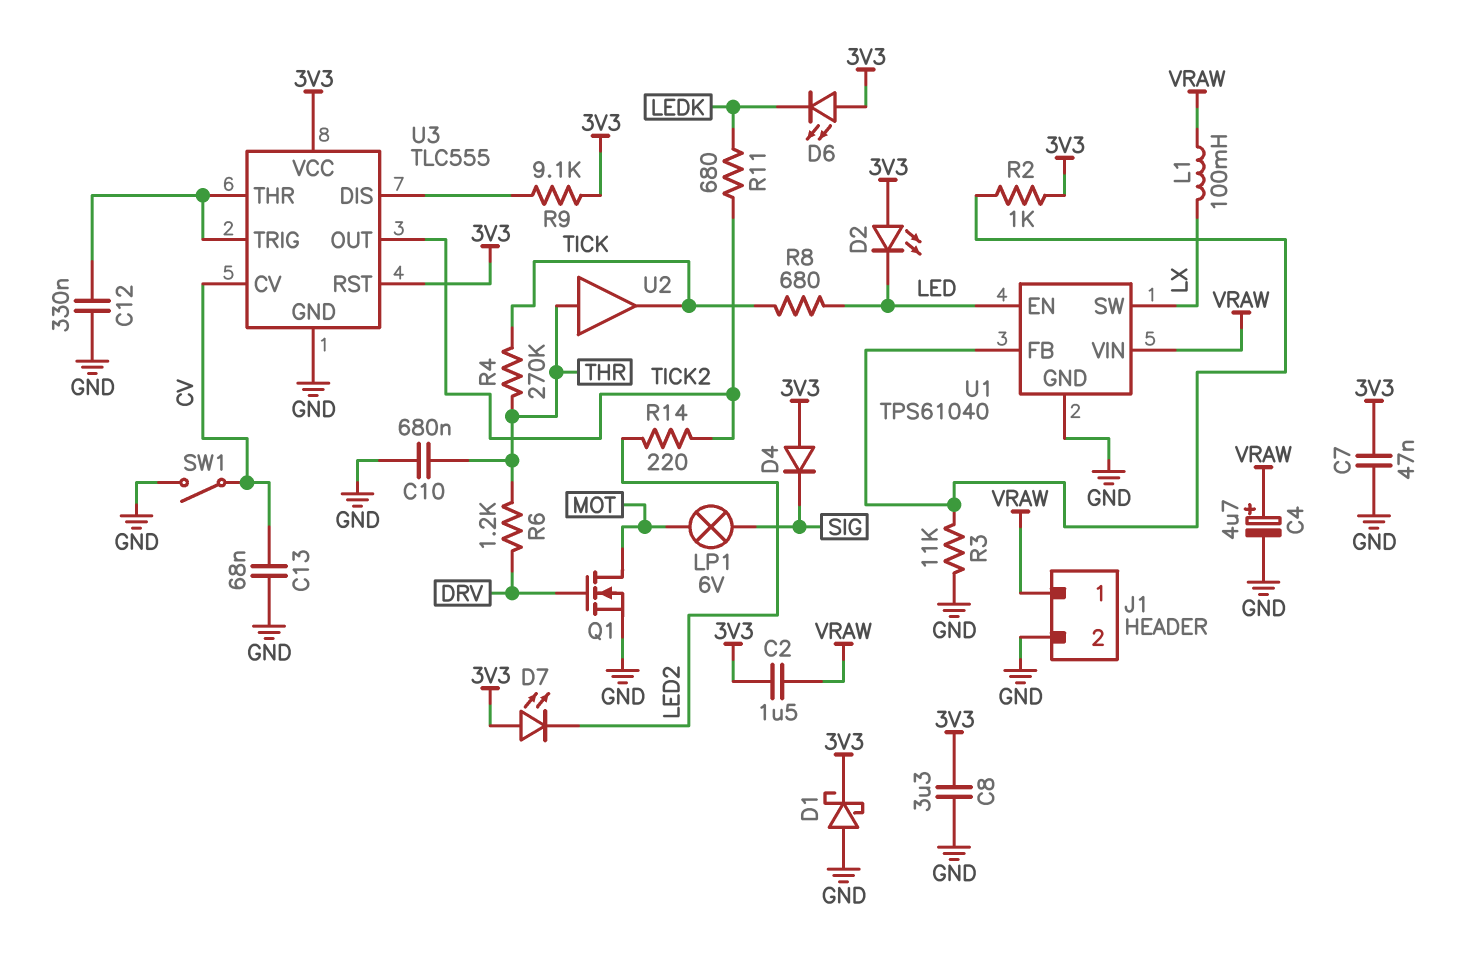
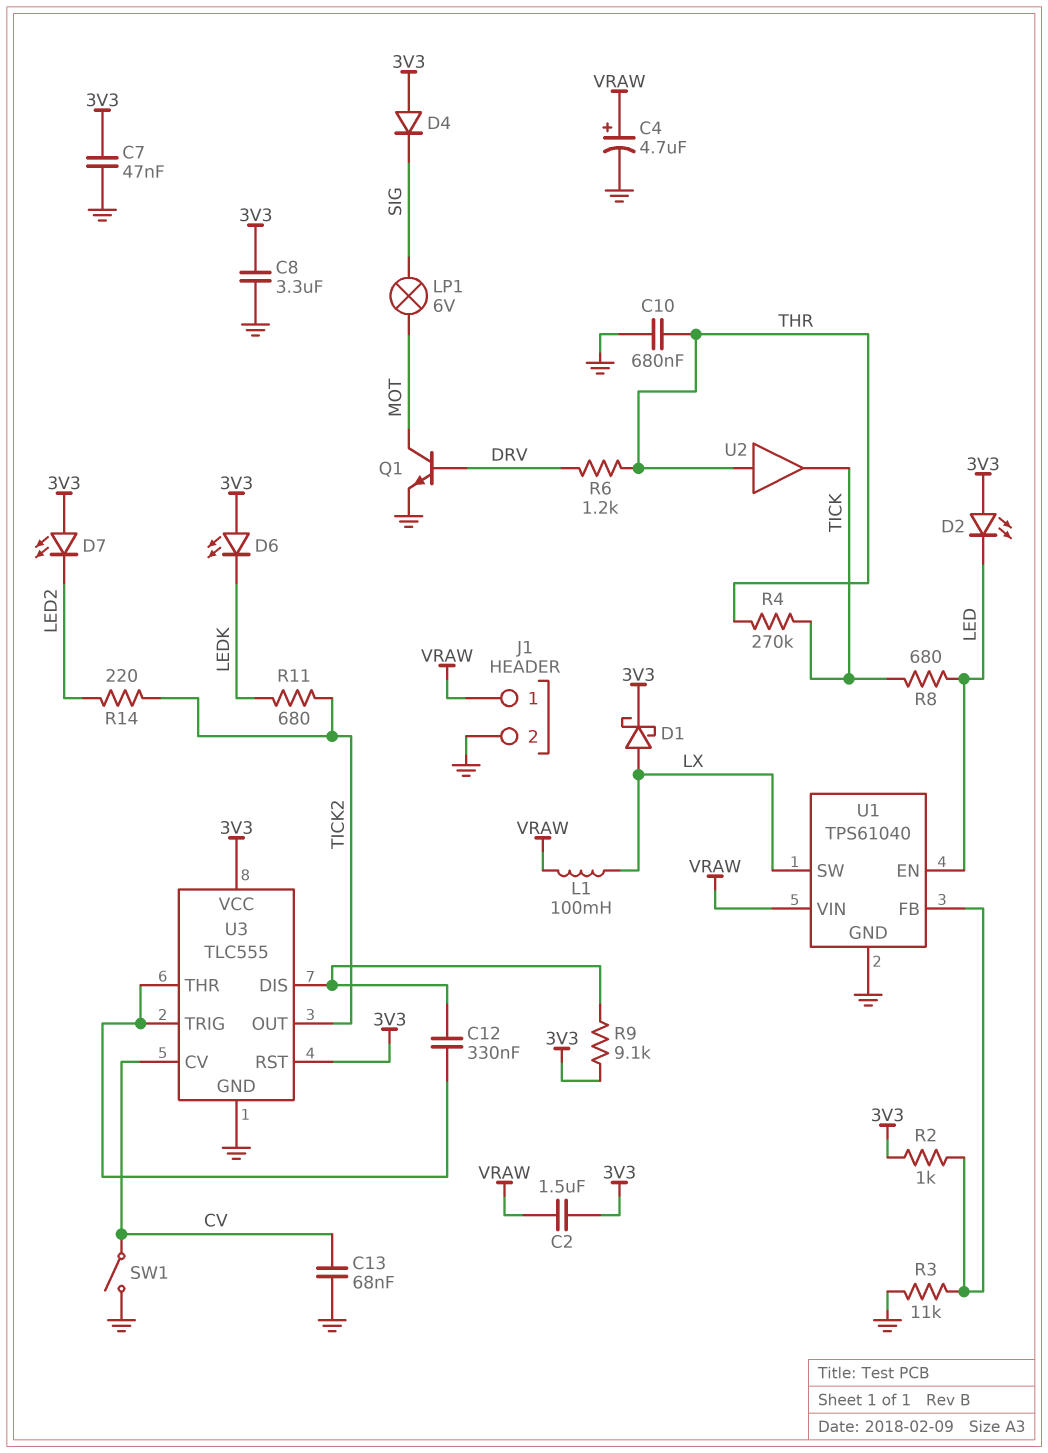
C12: 330nF (GND, U3/THR) -> 330nF (U3/DIS, U3/THR)
D1: schottky (A GND, K 3V3) -> schottky (A LX, K 3V3)
Q1: NMOS (G DRV, D MOT, S GND) -> NPN (B DRV, C MOT, E GND)

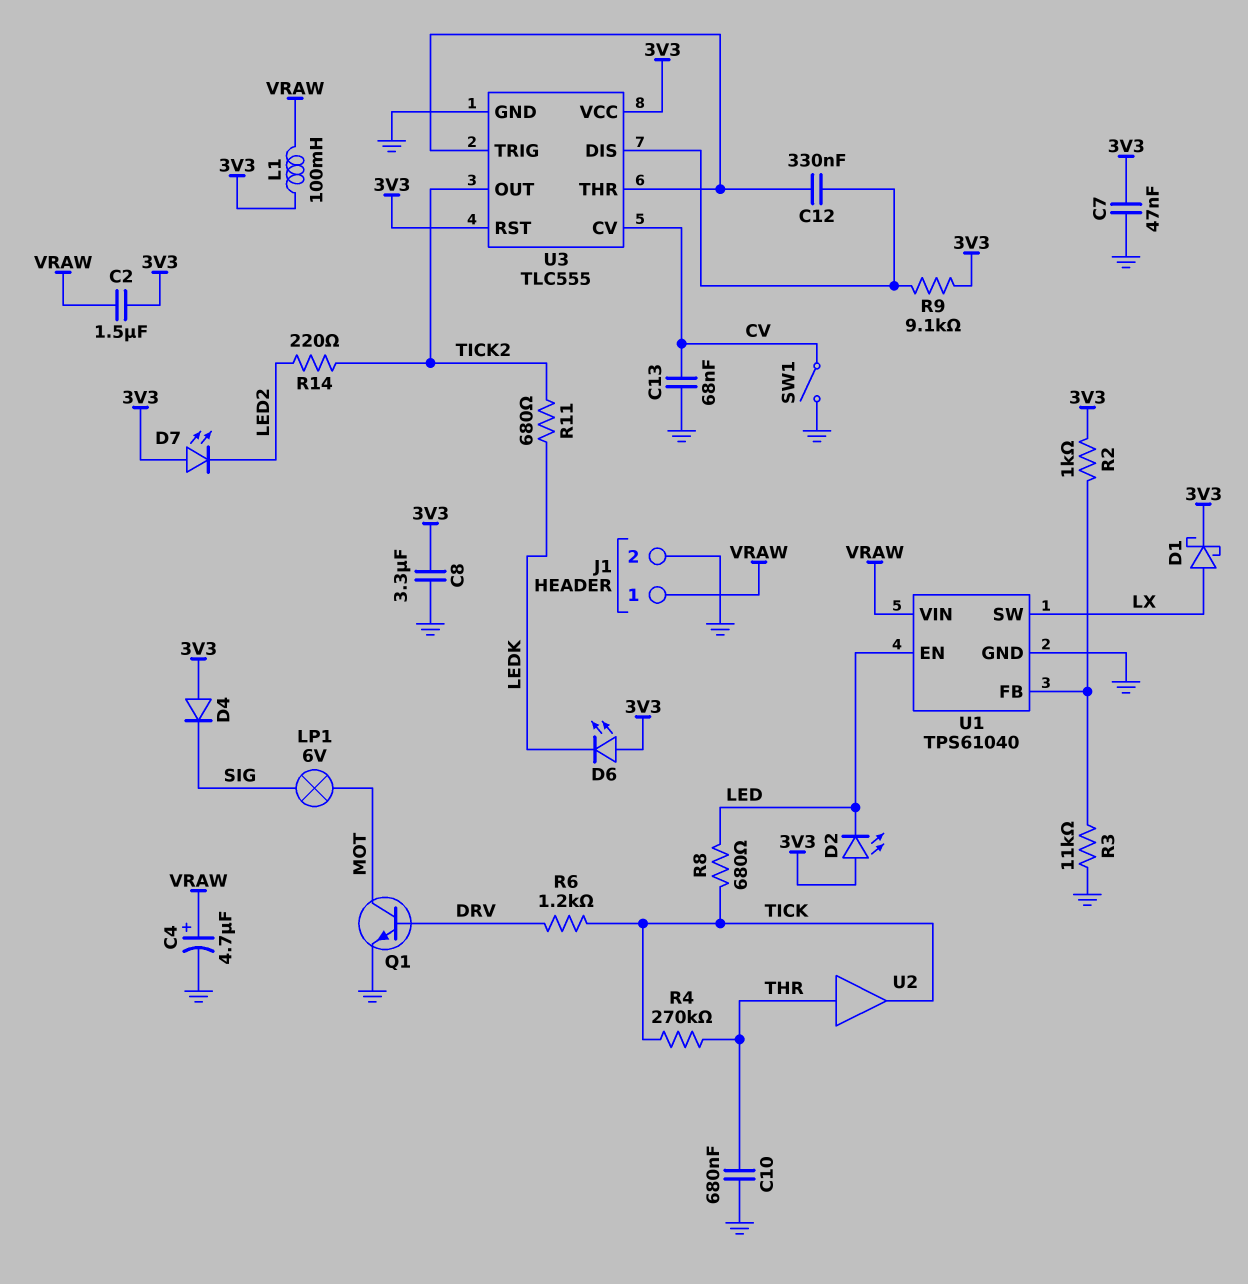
L1: 100mH (LX, VRAW) -> 100mH (3V3, VRAW)
R6: 1.2k (DRV, THR) -> 1.2k (DRV, TICK)

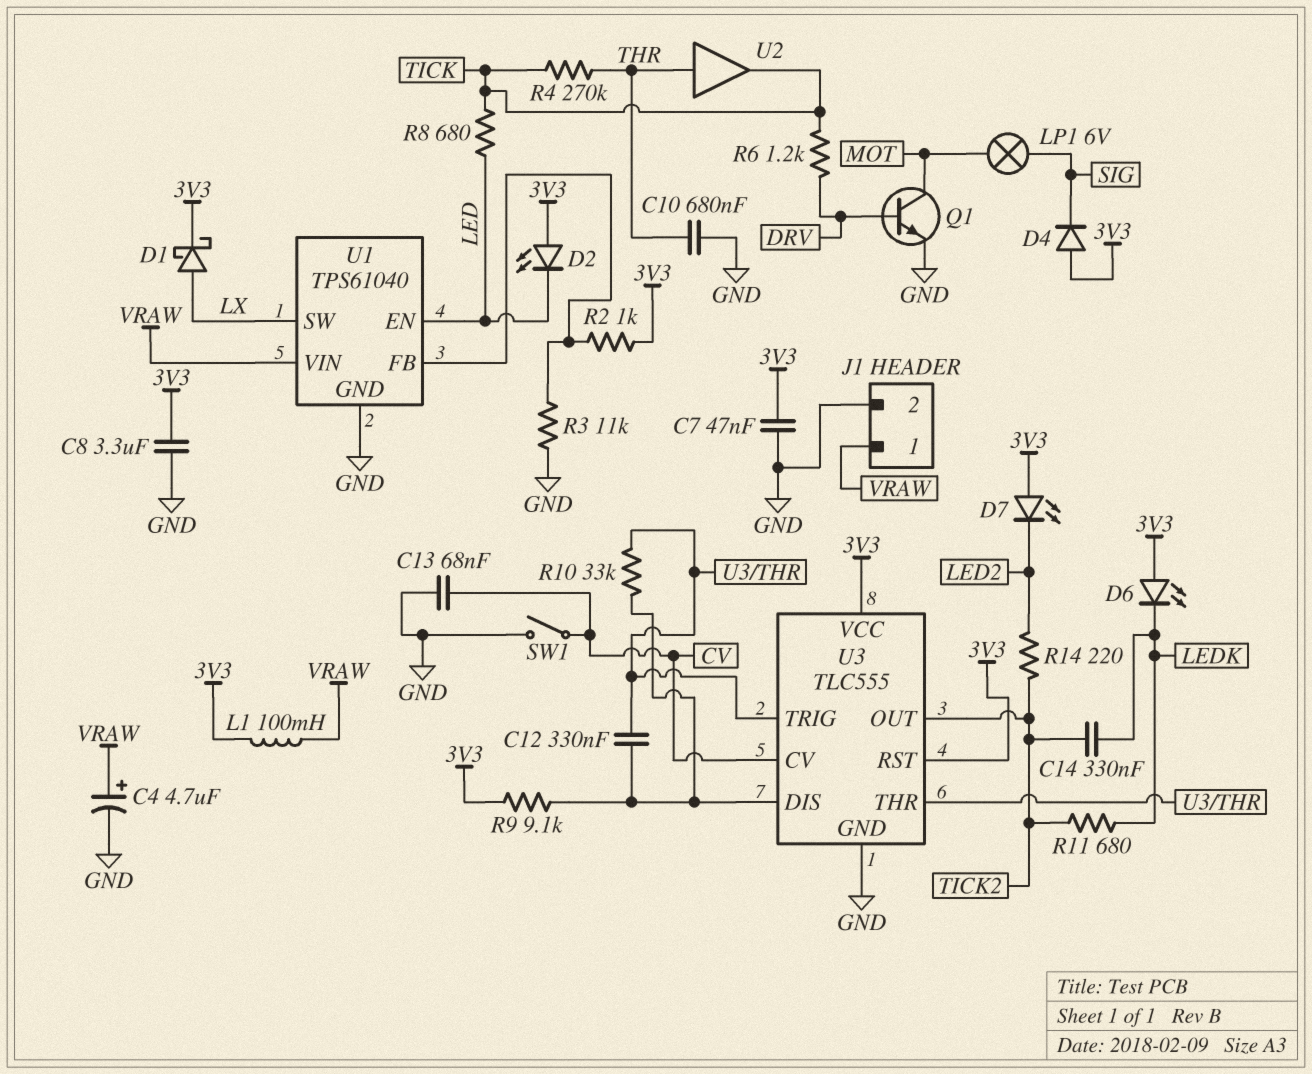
C2: 1.5uF (3V3, VRAW) -> none
C14: none -> 330nF (LEDK, TICK2)
R10: none -> 33k (U3/DIS, U3/THR)

